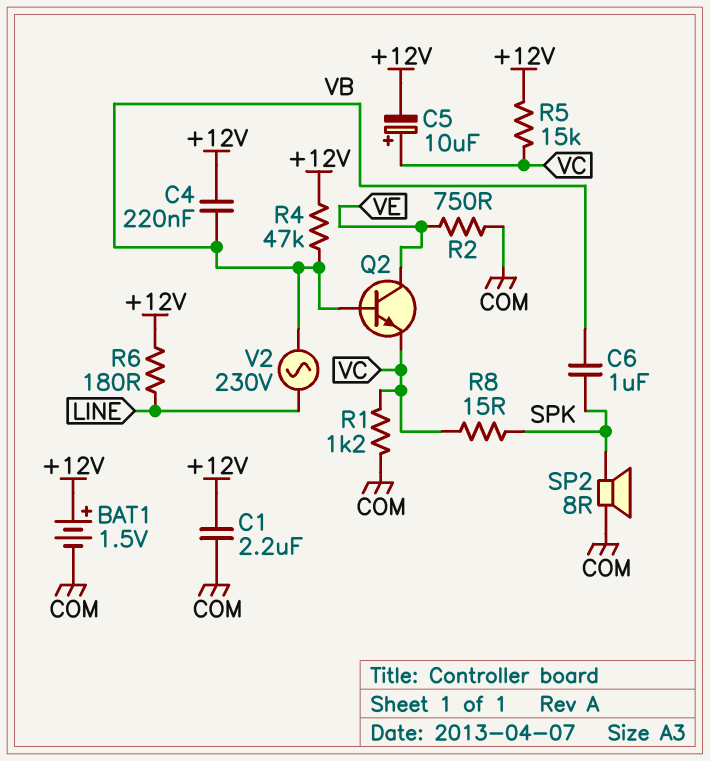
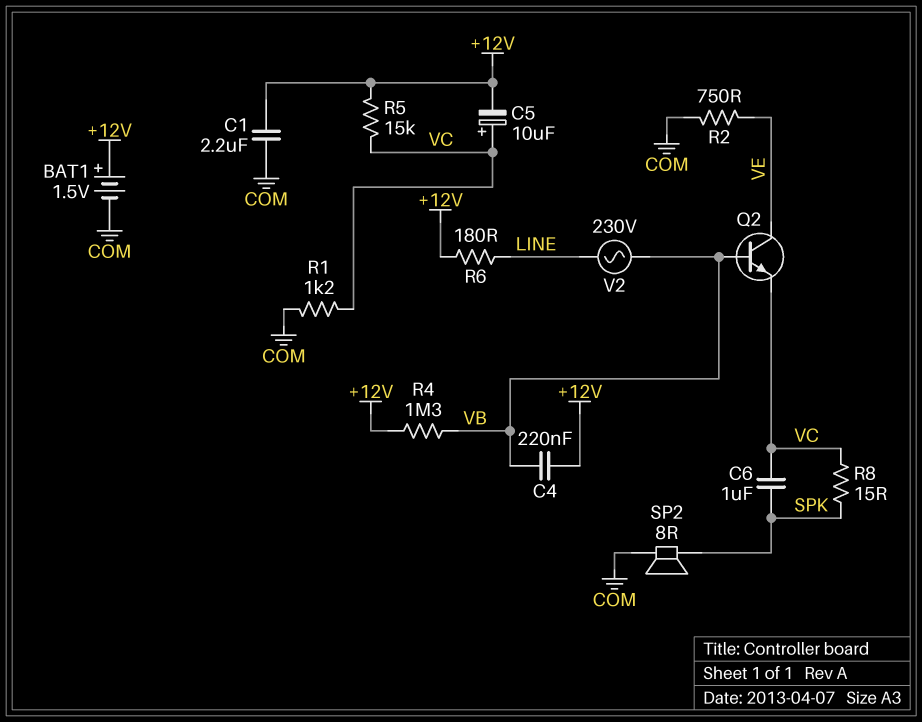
C6: 1uF (SPK, VB) -> 1uF (SPK, VC)
R4: 47k (+12V, VB) -> 1.3M (+12V, VB)

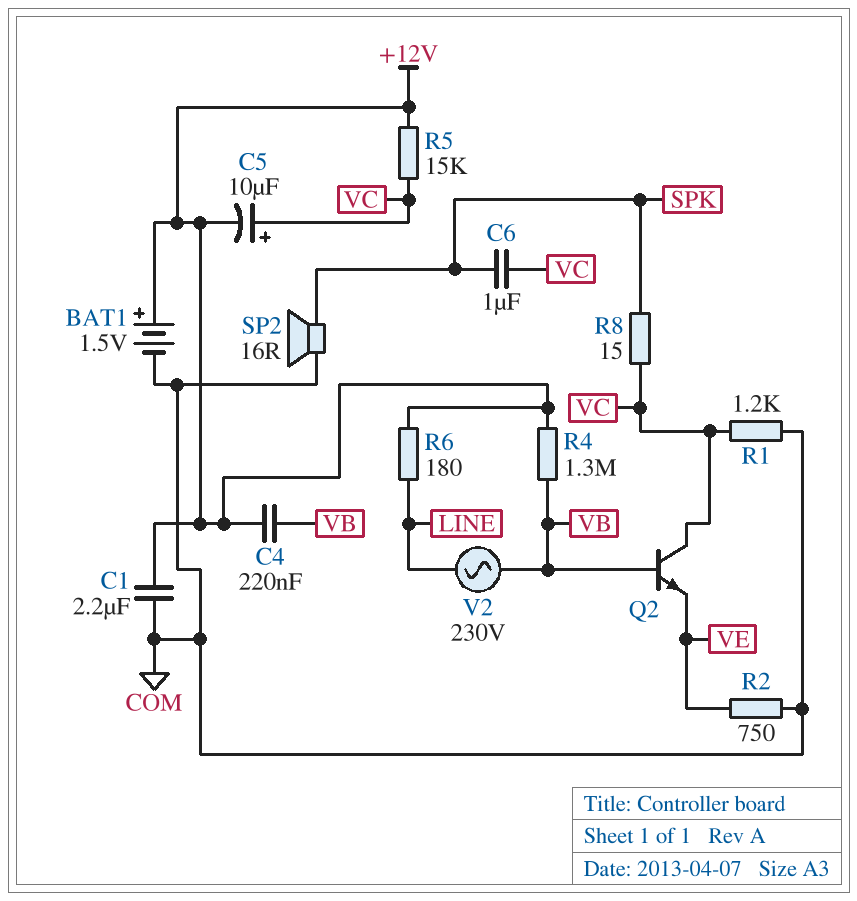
Q2: NPN (B VB, C VE, E VC) -> NPN (B VB, C VC, E VE)
SP2: speaker 8R (COM, SPK) -> speaker 16R (COM, SPK)

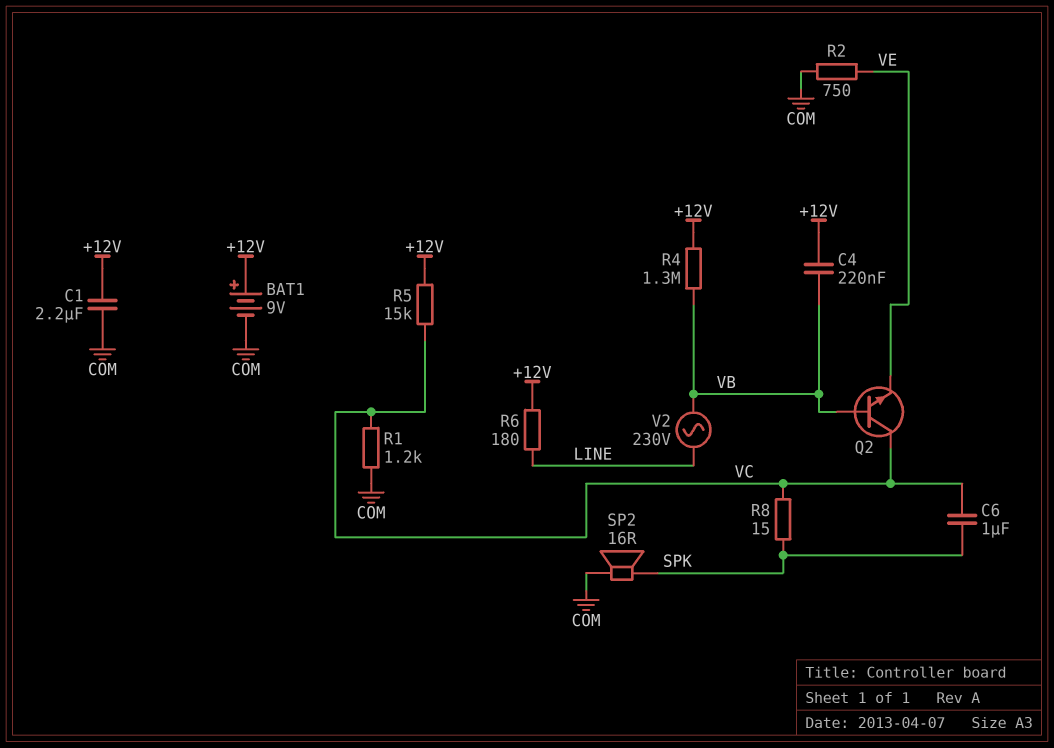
BAT1: 1.5V (plus +12V, minus COM) -> 9V (plus +12V, minus COM)
C5: 10uF (plus VC, minus +12V) -> none

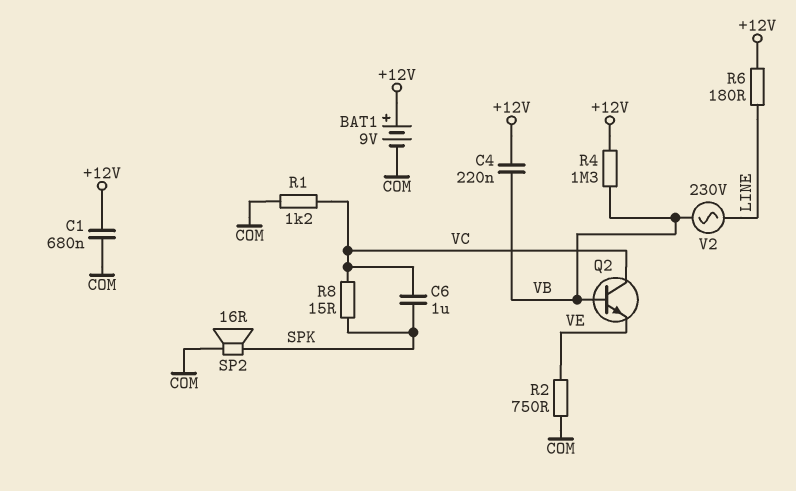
C1: 2.2uF (+12V, COM) -> 680nF (+12V, COM)
R5: 15k (+12V, VC) -> none

